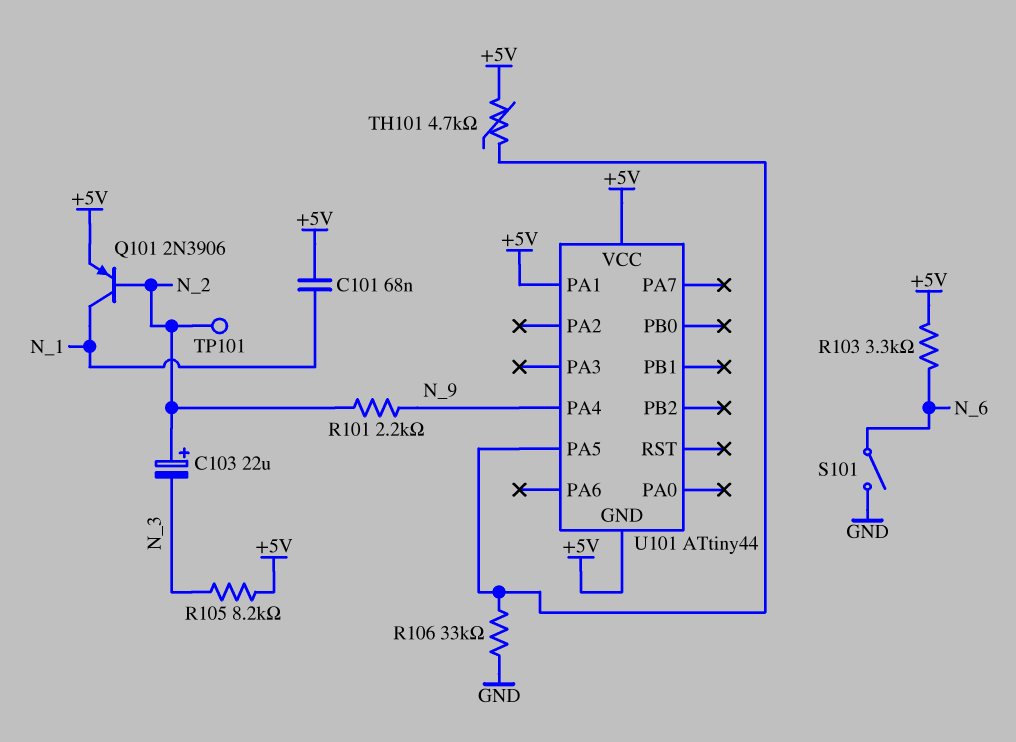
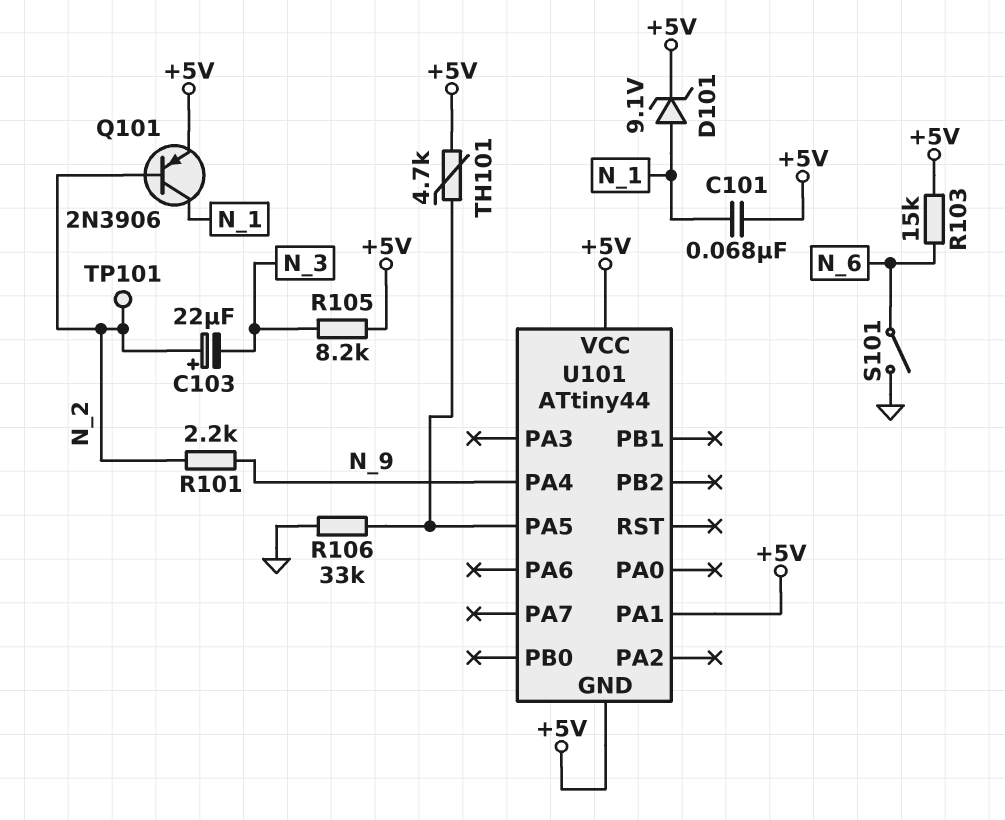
D101: none -> zener 9.1V (A N_1, K +5V)
R103: 3.3k (+5V, N_6) -> 15k (+5V, N_6)

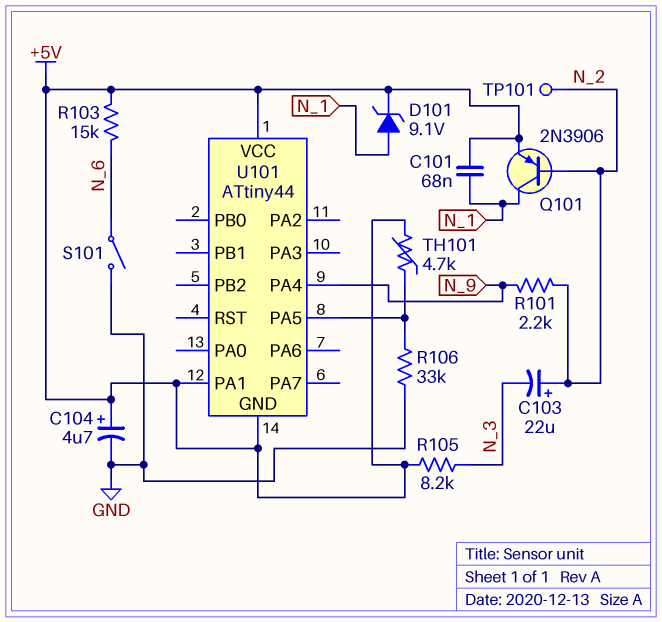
C104: none -> 4.7uF (plus +5V, minus GND)

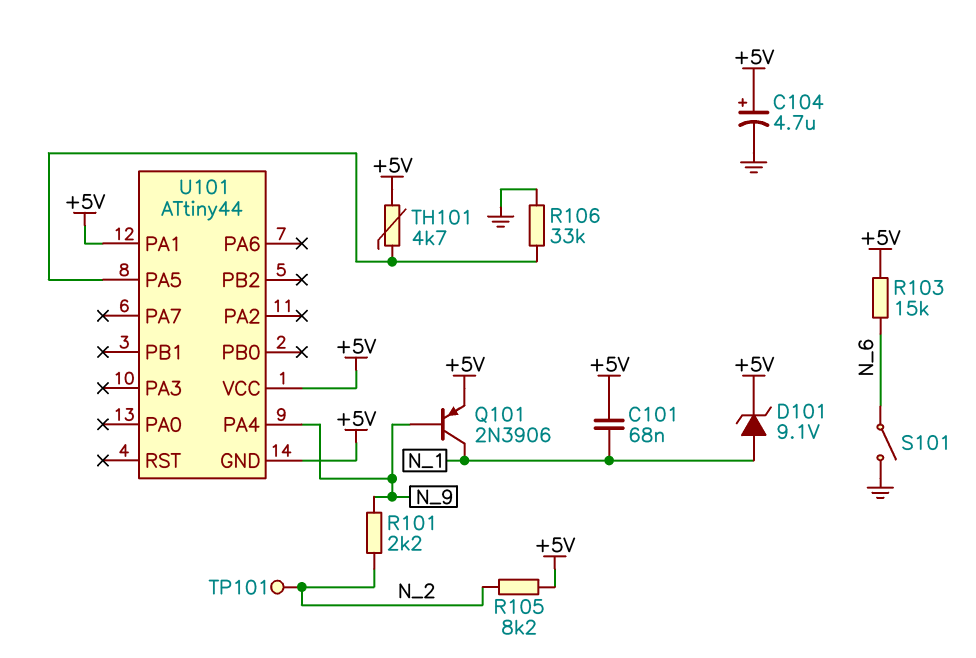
C103: 22uF (plus N_2, minus N_3) -> none
Q101: PNP 2N3906 (B N_2, C N_1, E +5V) -> PNP 2N3906 (B N_9, C N_1, E +5V)
R105: 8.2k (+5V, N_3) -> 8.2k (+5V, N_2)

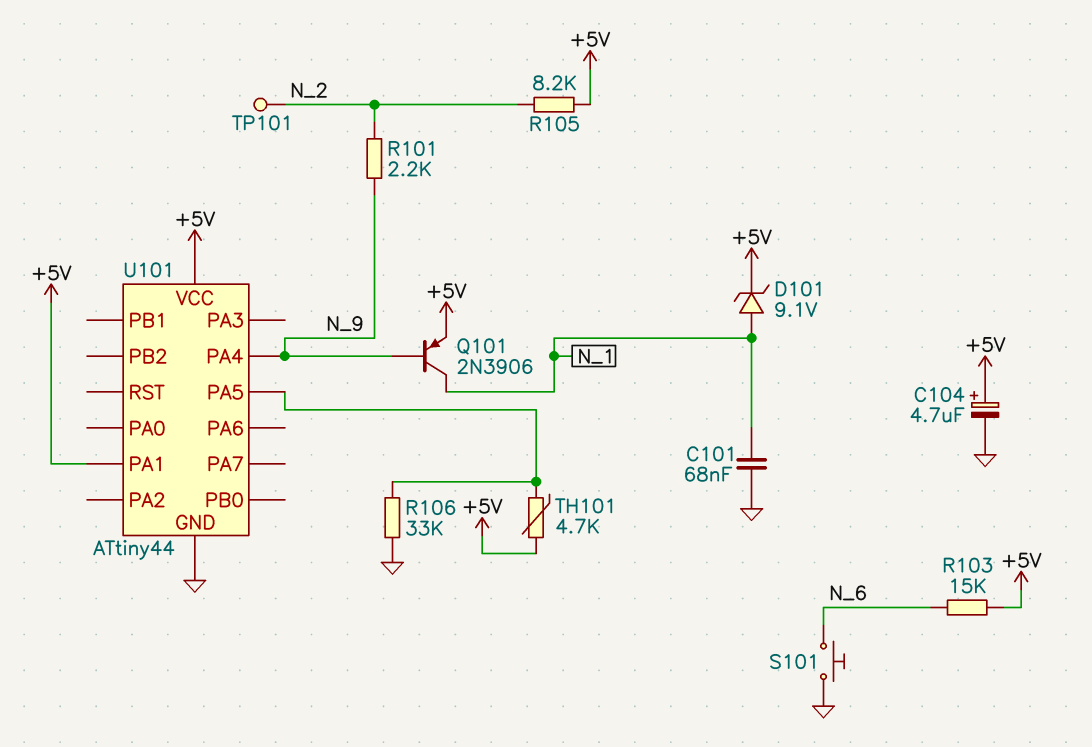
C101: 68nF (+5V, N_1) -> 68nF (GND, N_1)
S101: switch (GND, N_6) -> button (GND, N_6)
U101 pin GND: +5V -> GND

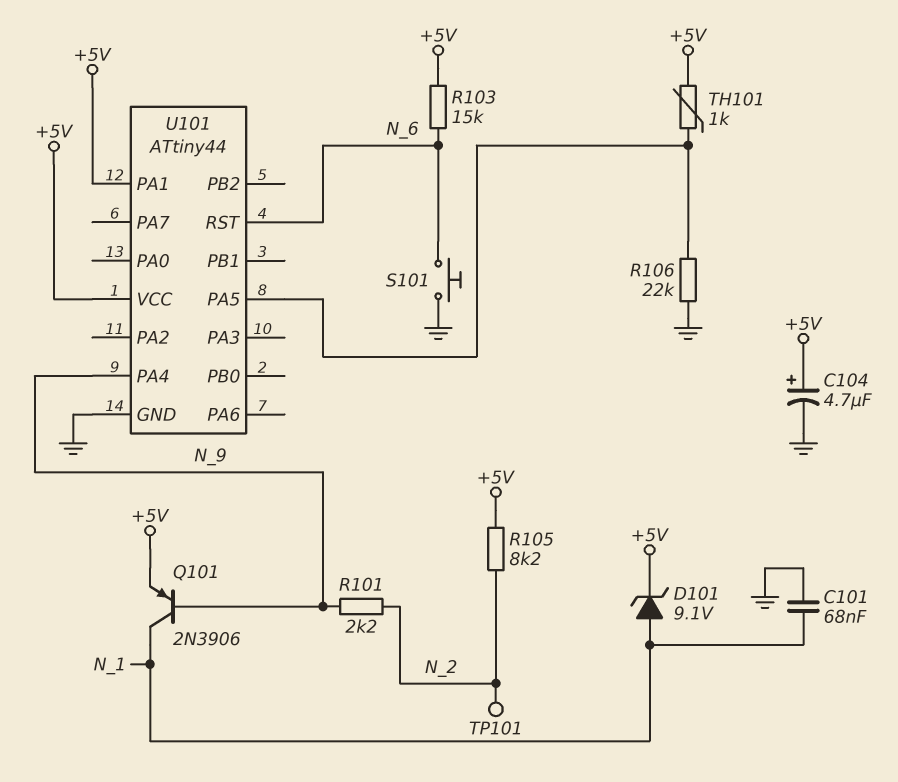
R106: 33k (GND, U101/PA5) -> 22k (GND, U101/PA5)
TH101: 4.7k (+5V, U101/PA5) -> 1k (+5V, U101/PA5)
U101 pin RST: none -> N_6

